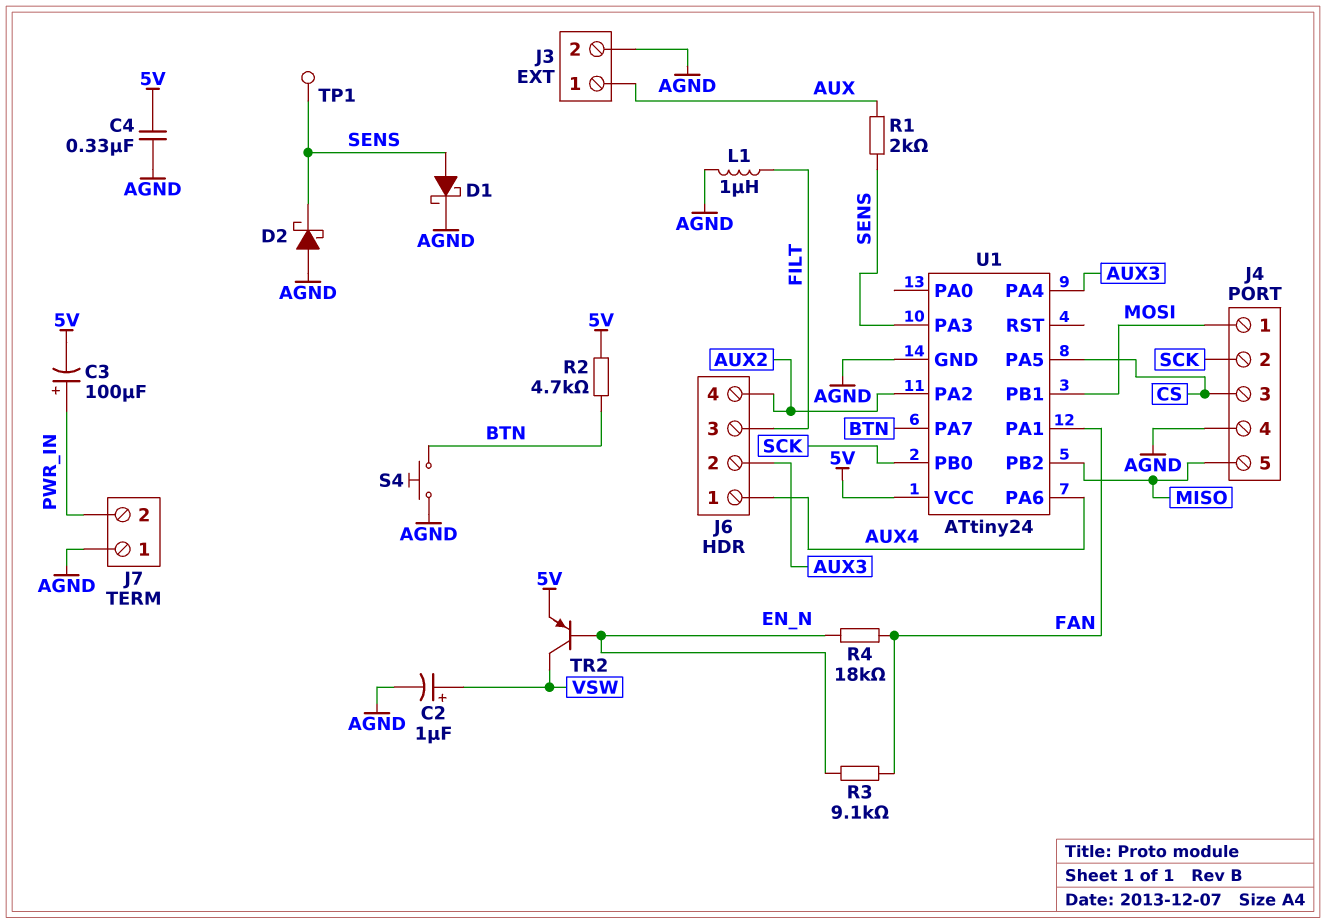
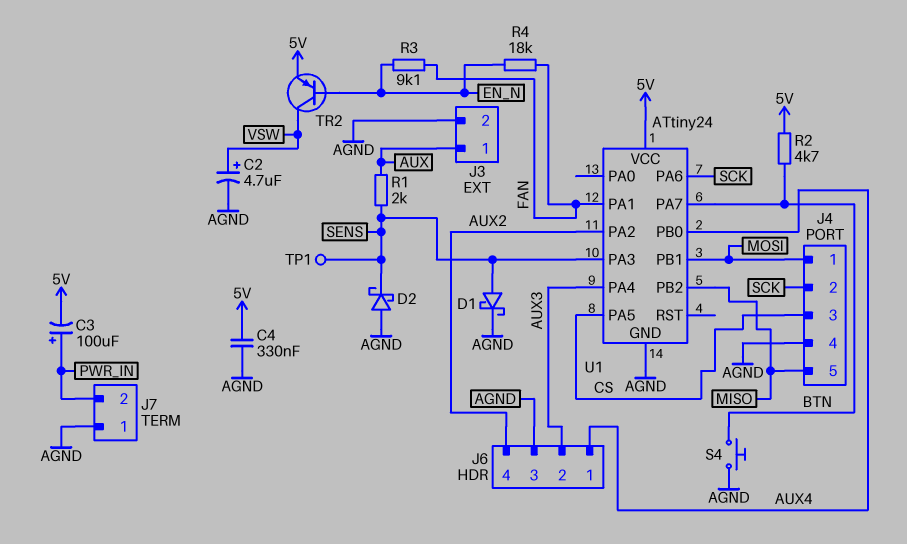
C2: 1uF (plus VSW, minus AGND) -> 4.7uF (plus VSW, minus AGND)
J6 pin 3: FILT -> AGND
L1: 1uH (AGND, FILT) -> none
U1 pin PA6: AUX4 -> SCK
U1 pin PB0: SCK -> AUX4

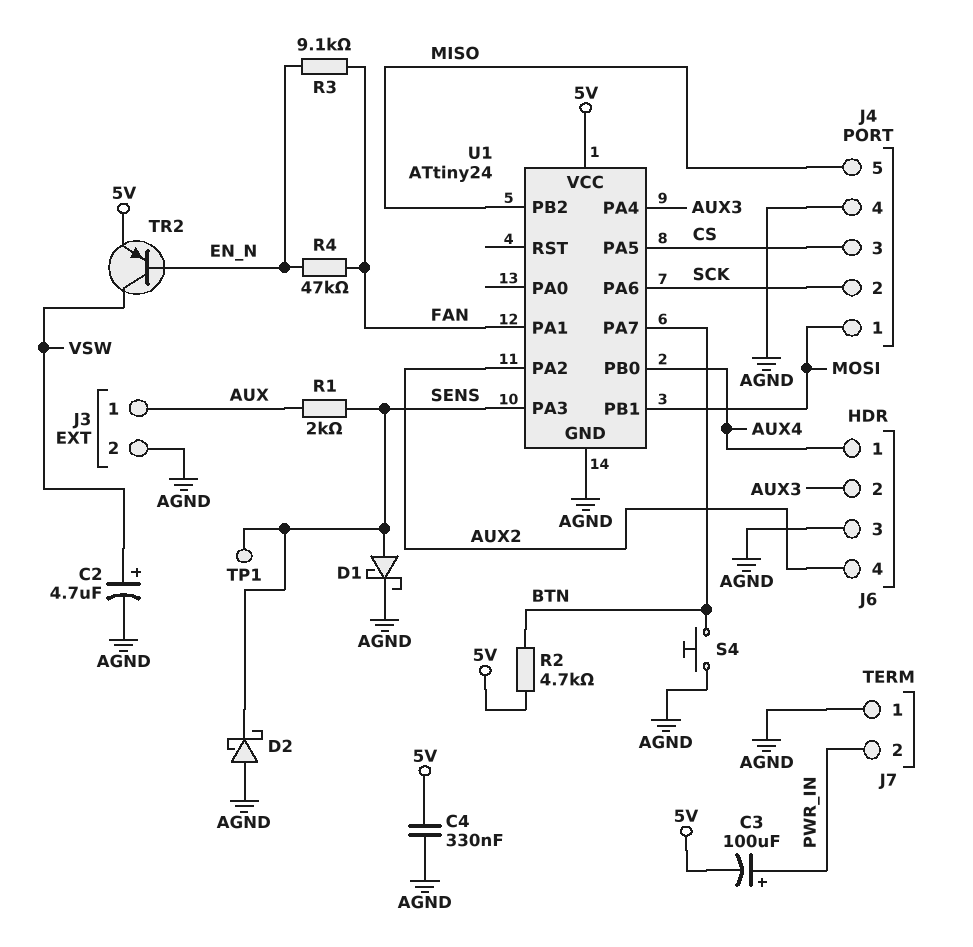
R4: 18k (EN_N, FAN) -> 47k (EN_N, FAN)

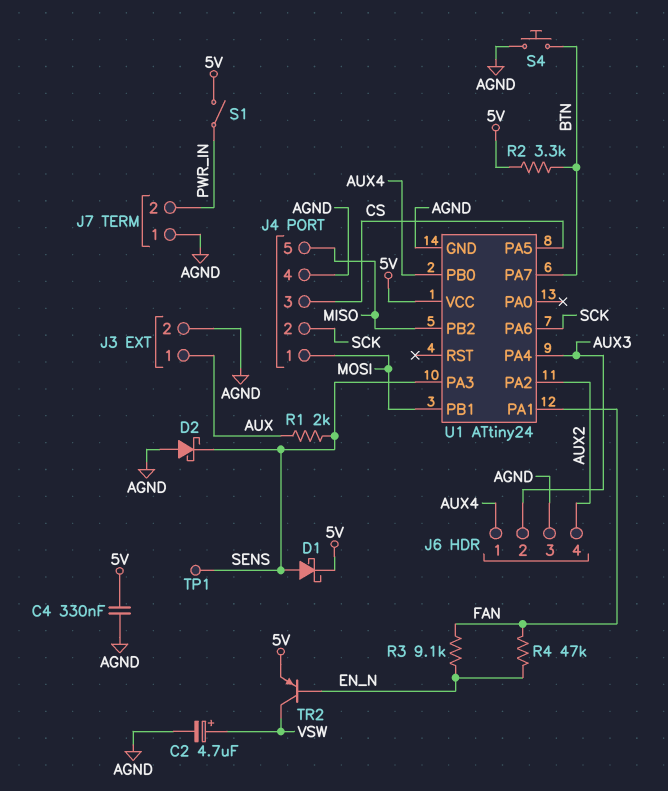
C3: 100uF (plus PWR_IN, minus 5V) -> none
D1: schottky (A SENS, K AGND) -> schottky (A SENS, K 5V)
R2: 4.7k (5V, BTN) -> 3.3k (5V, BTN)
S1: none -> switch (5V, PWR_IN)

